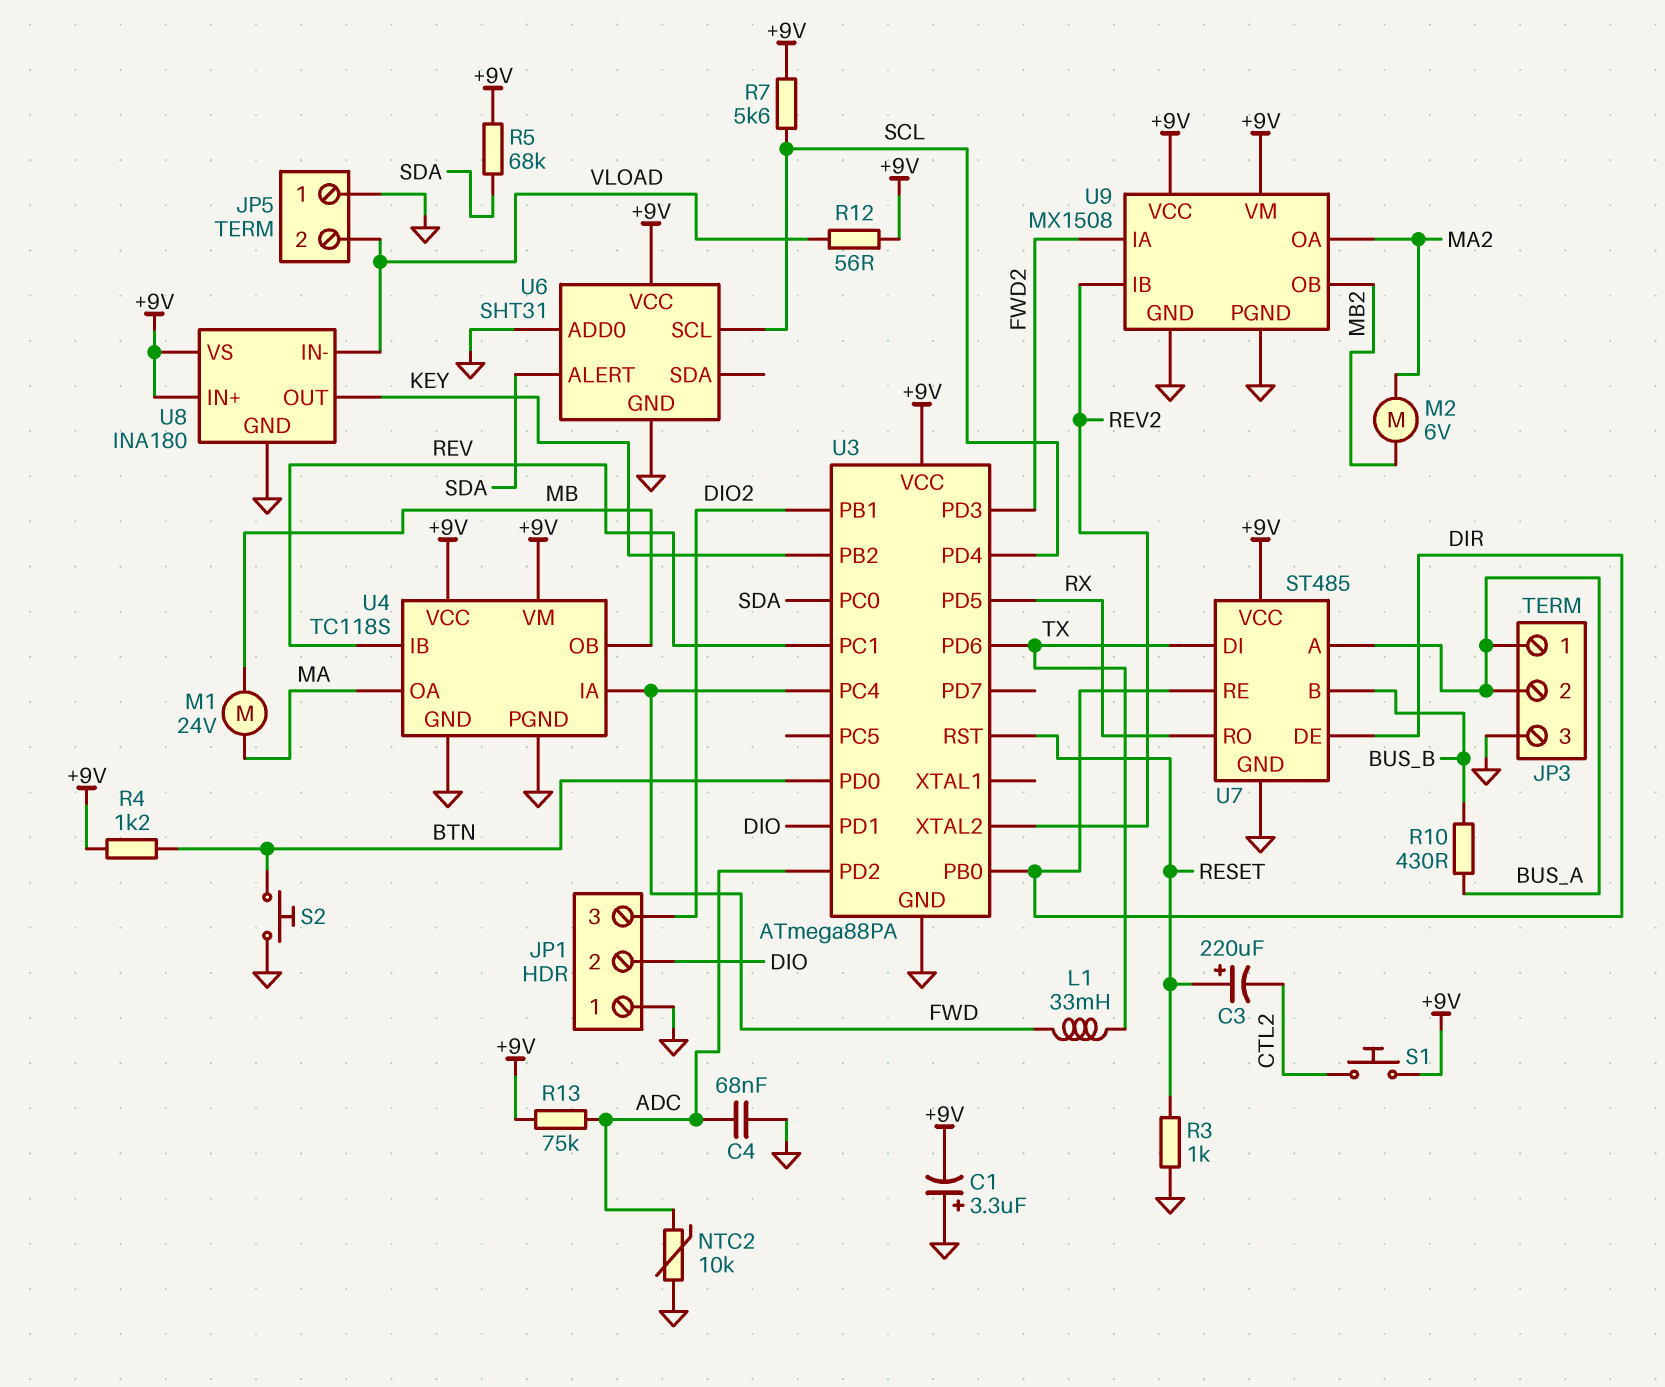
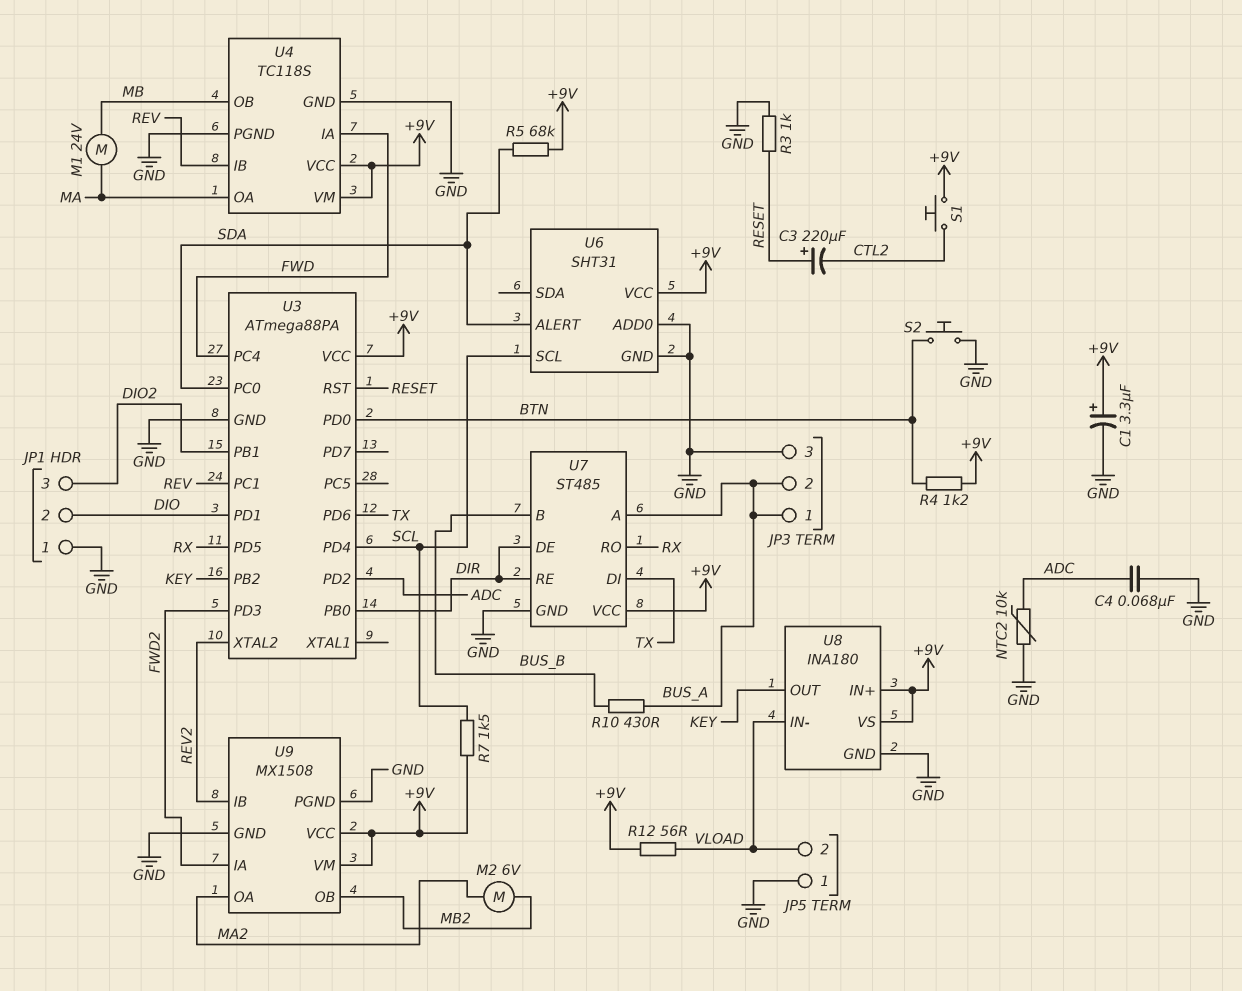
C1: 3.3uF (plus GND, minus +9V) -> 3.3uF (plus +9V, minus GND)
L1: 33mH (FWD, TX) -> none
R7: 5.6k (+9V, SCL) -> 1.5k (+9V, SCL)
R13: 75k (+9V, ADC) -> none

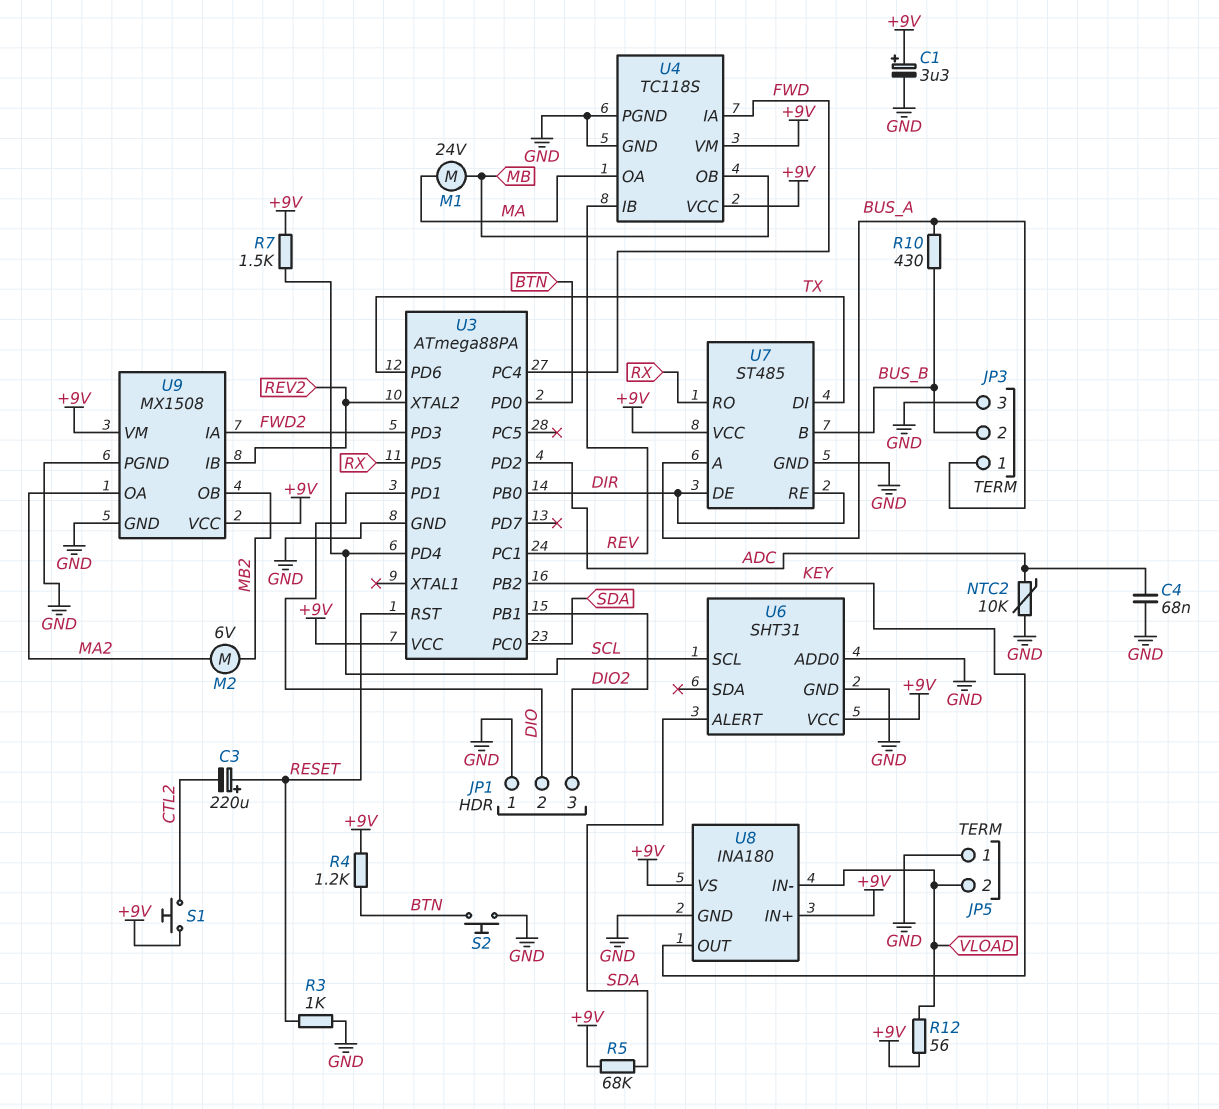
JP3 pin 2: BUS_A -> BUS_B

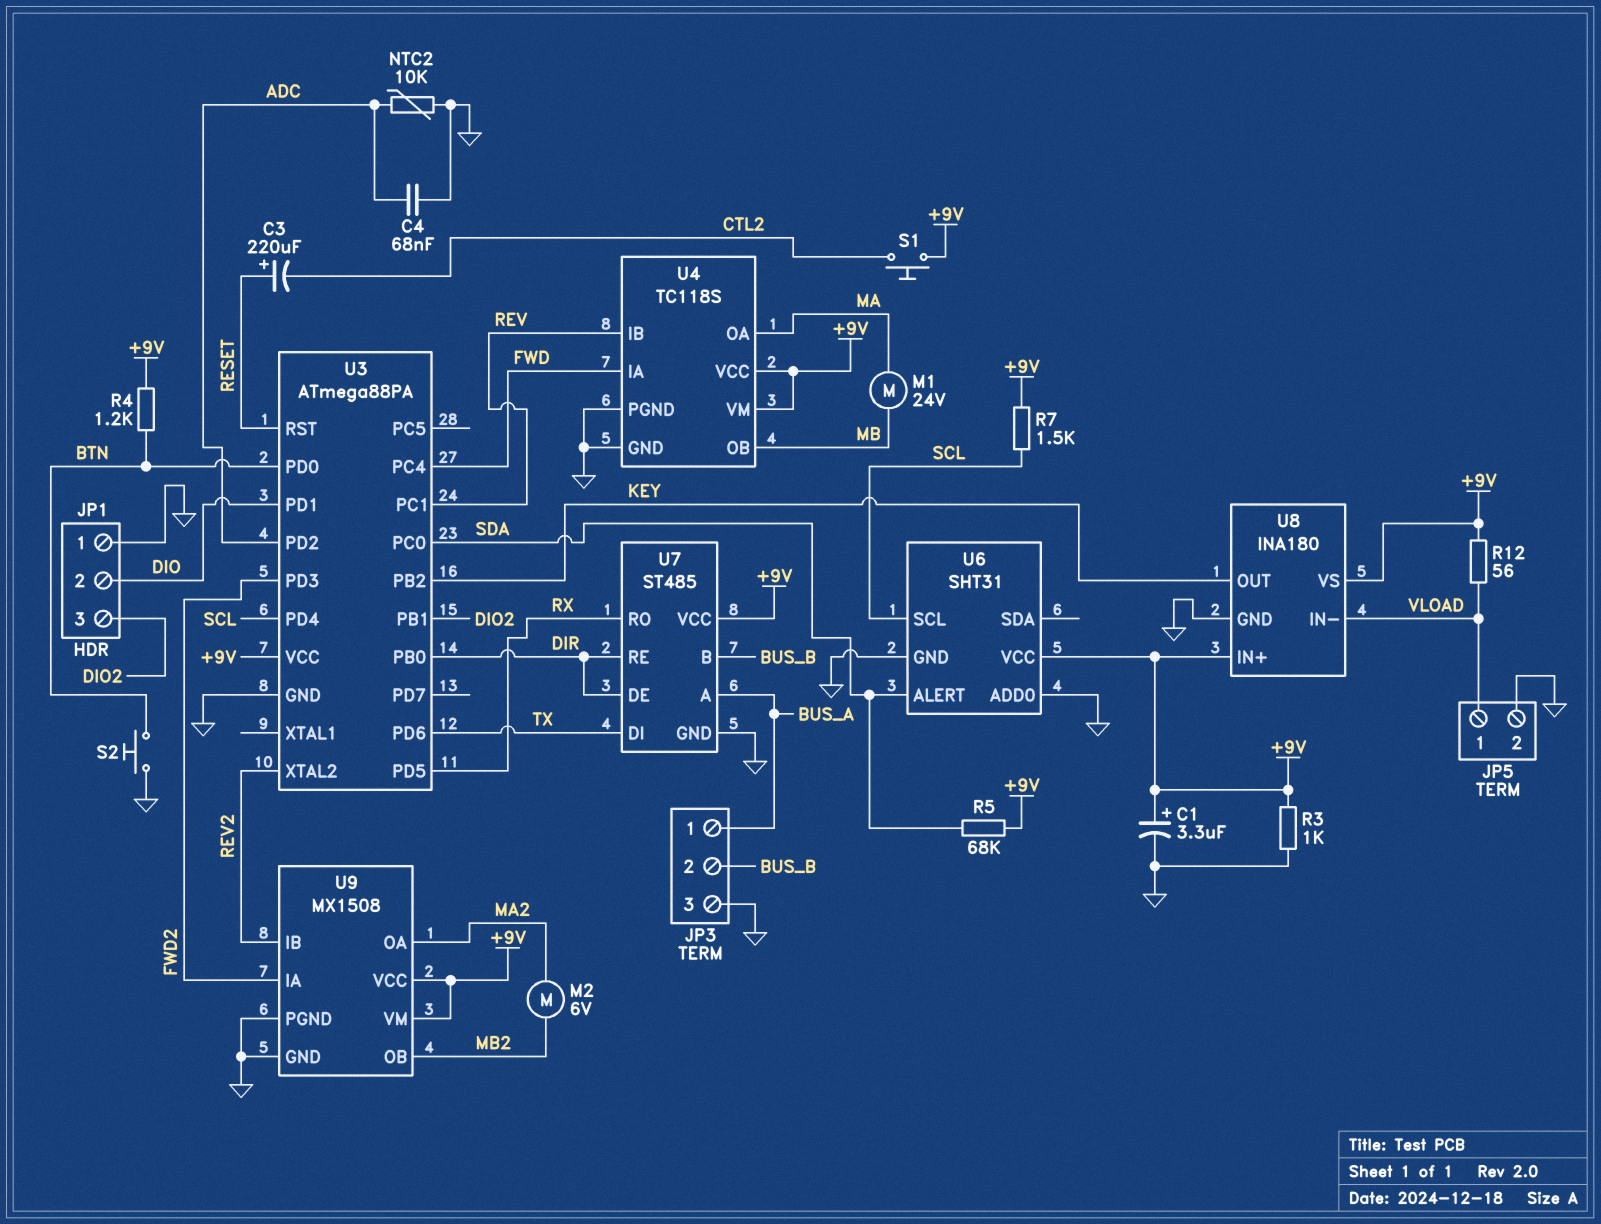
JP5 pin 1: GND -> VLOAD
JP5 pin 2: VLOAD -> GND
R3: 1k (GND, RESET) -> 1k (+9V, GND)
R10: 430 (BUS_A, BUS_B) -> none

